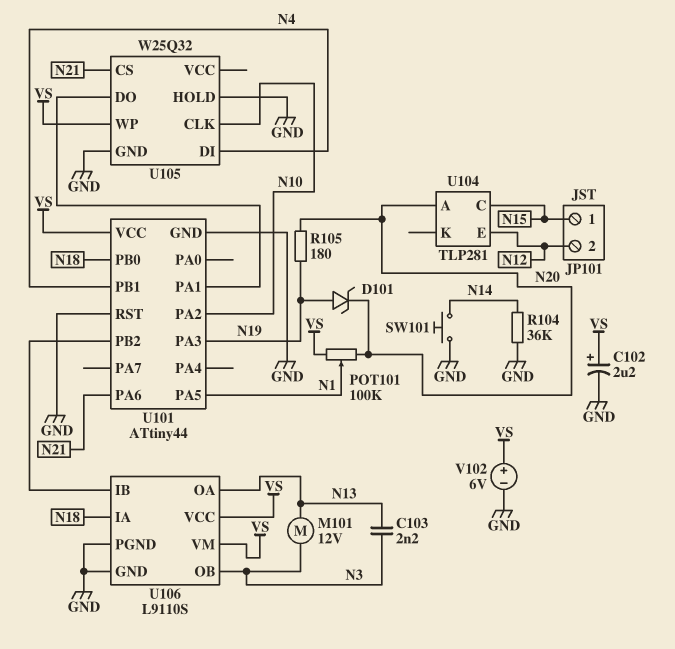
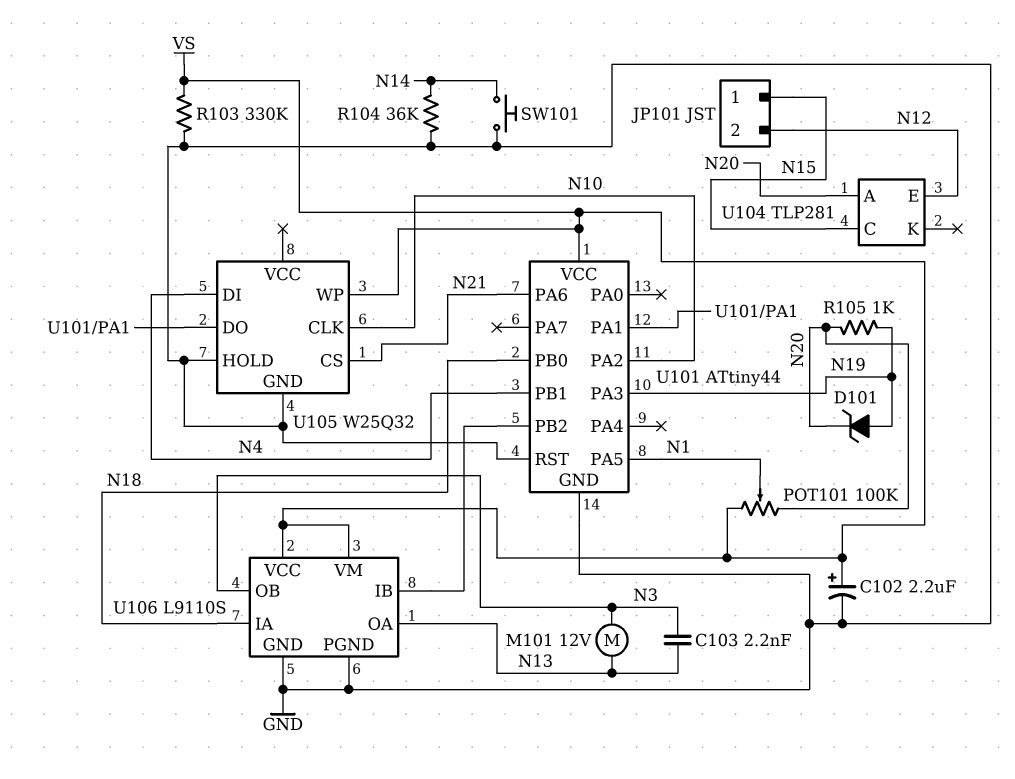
R103: none -> 330k (GND, VS)
R105: 180 (N19, N20) -> 1k (N19, N20)
V102: 6V (plus VS, minus GND) -> none

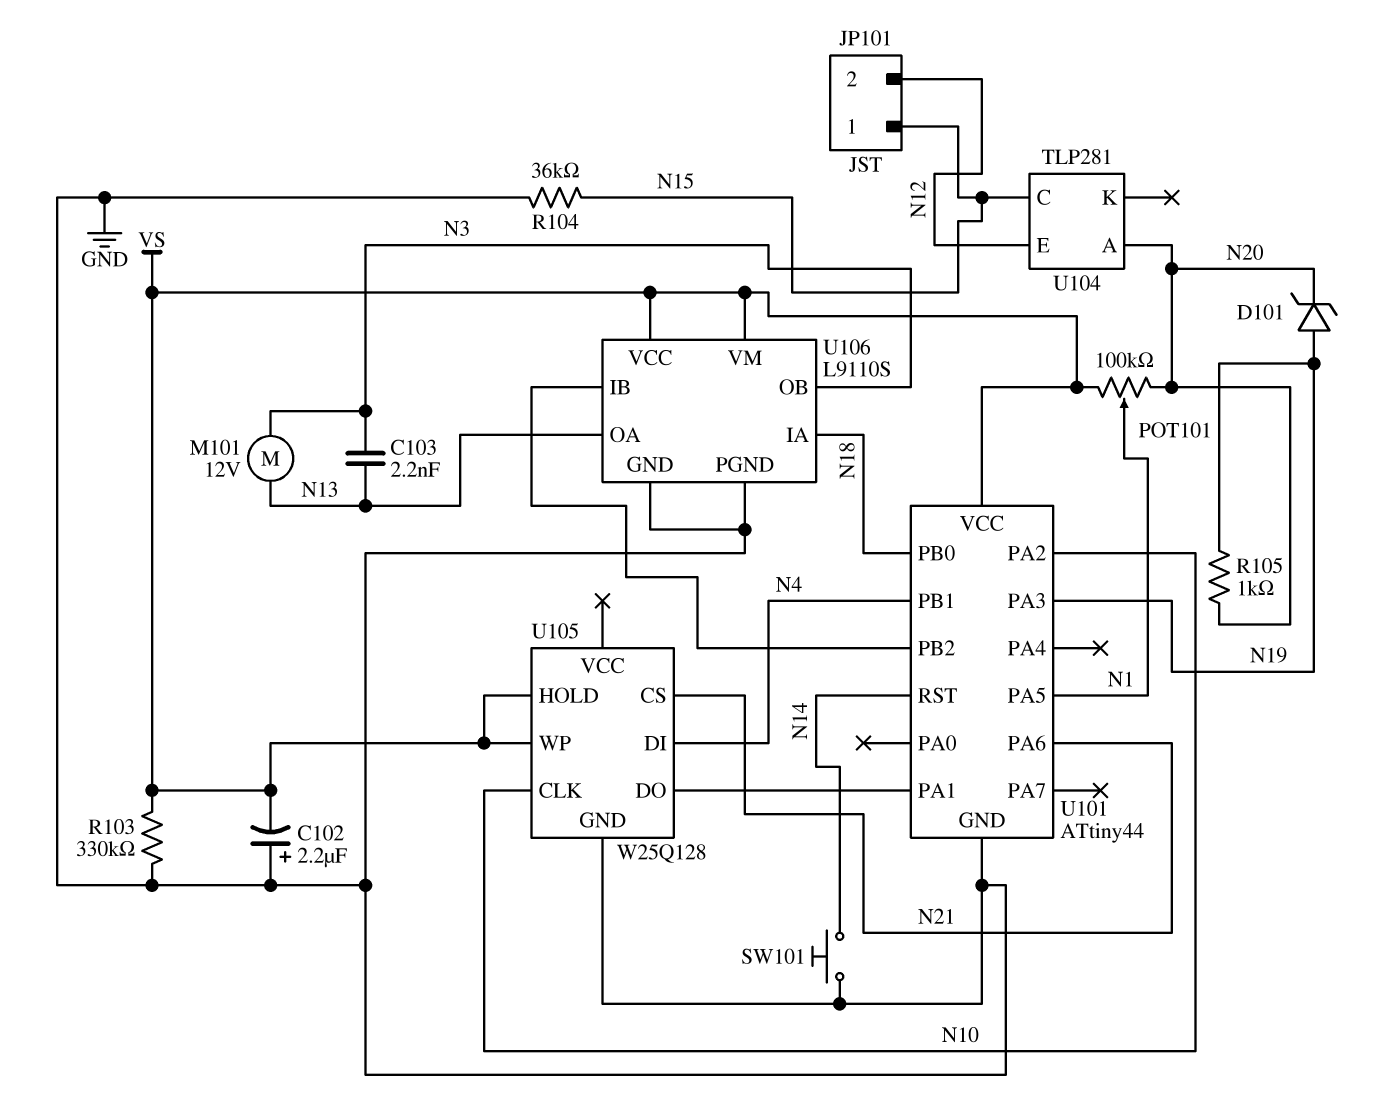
C102: 2.2uF (plus VS, minus GND) -> 2.2uF (plus GND, minus VS)
R104: 36k (GND, N14) -> 36k (GND, N15)
U101 pin RST: GND -> N14
U105: W25Q32 -> W25Q128
U105 pin HOLD: GND -> VS

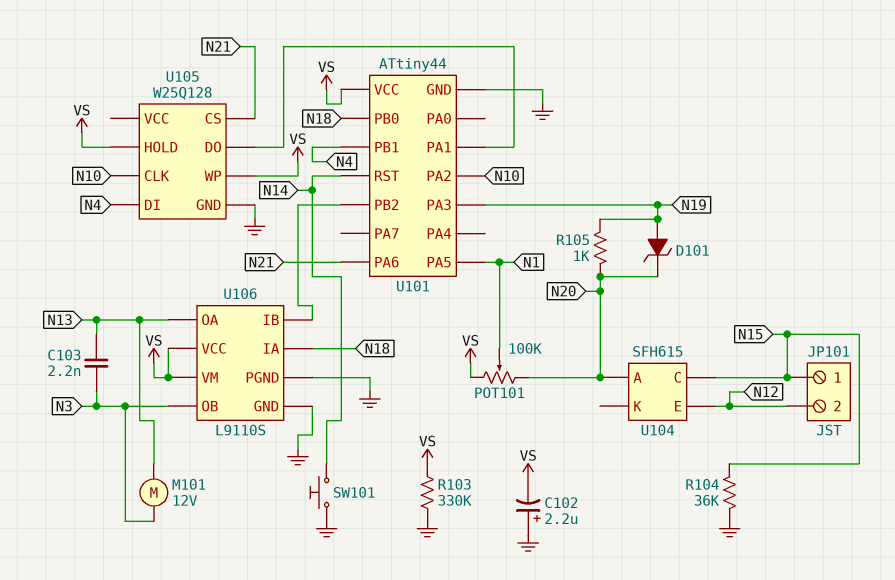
U104: TLP281 -> SFH615

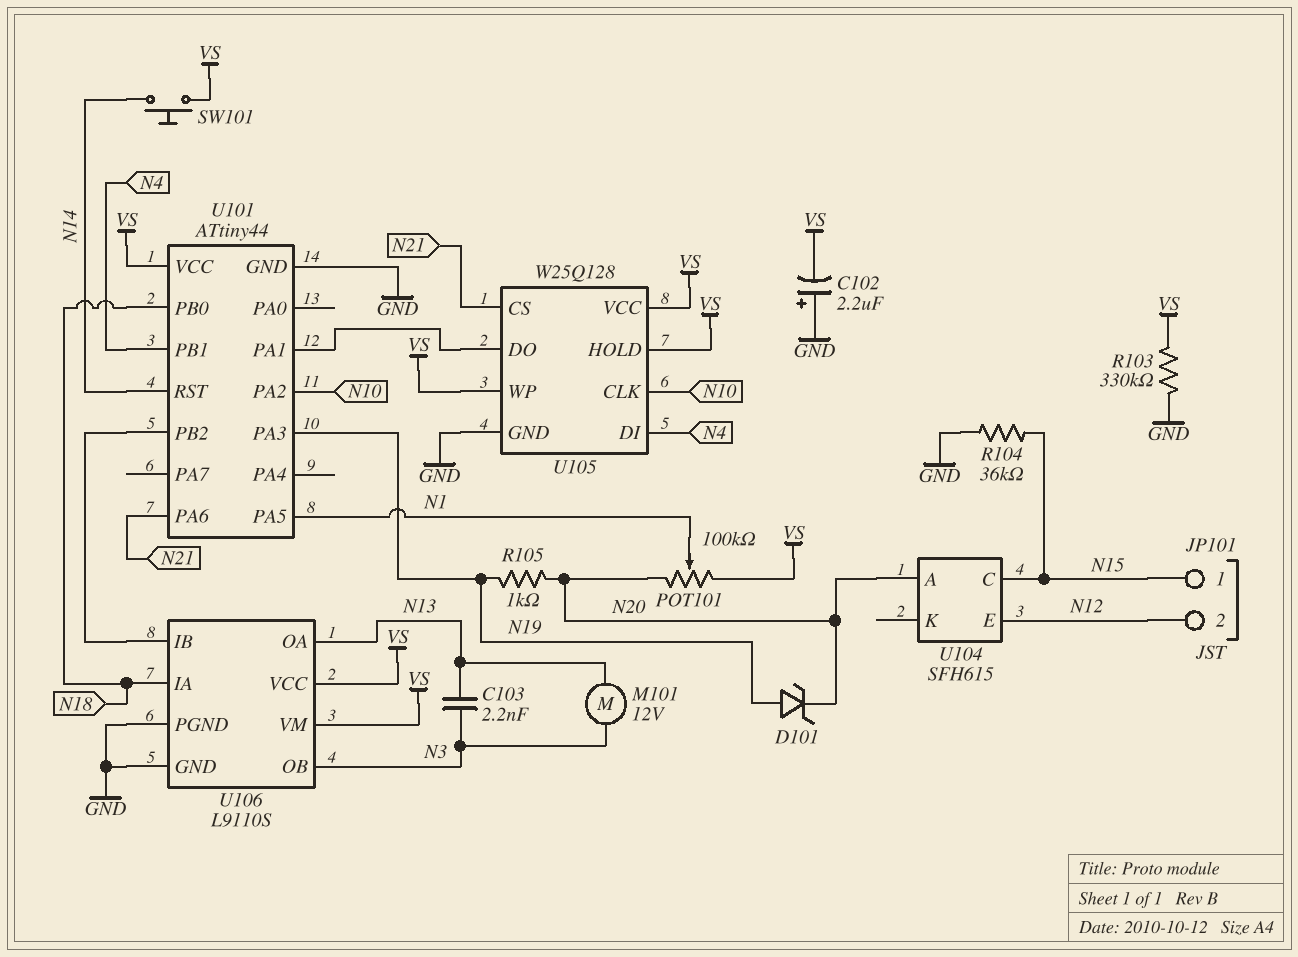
SW101: button (GND, N14) -> button (N14, VS)
U105 pin VCC: none -> VS

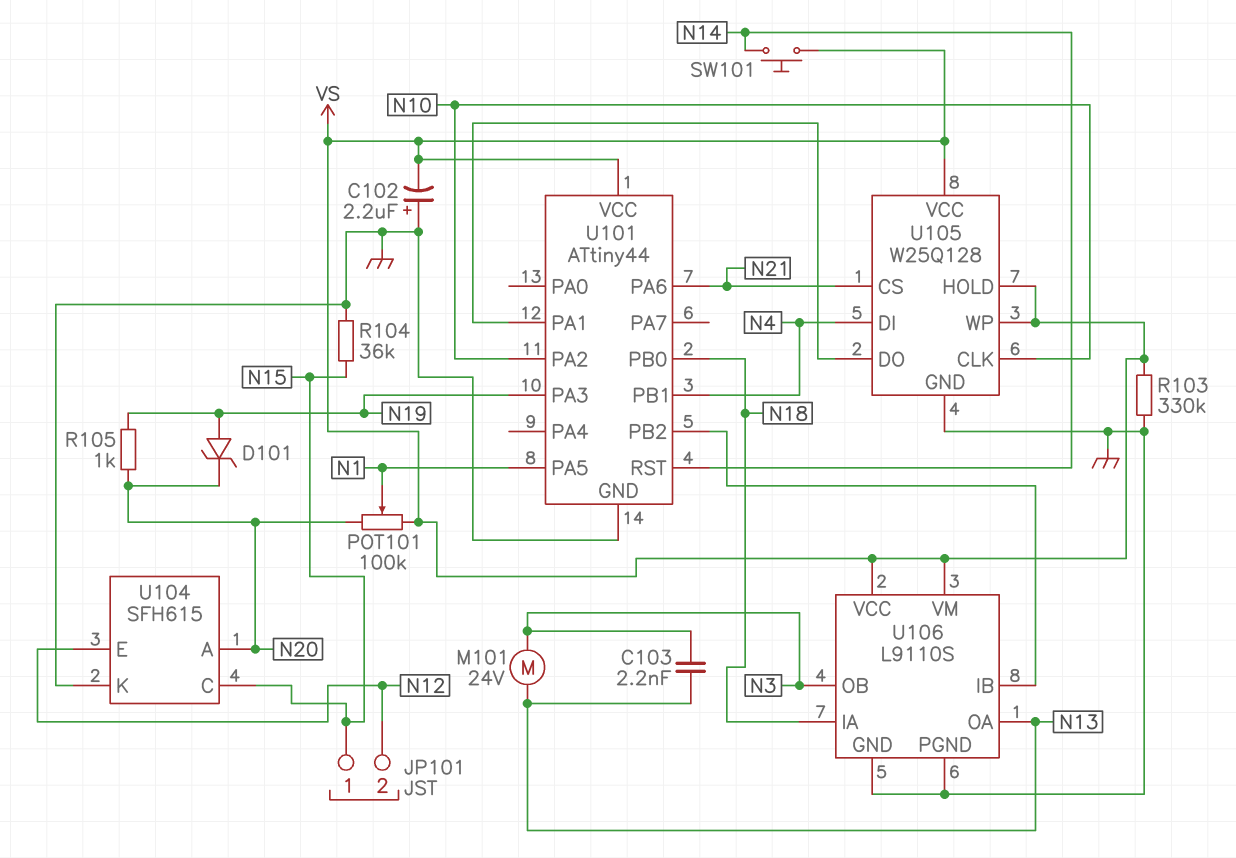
M101: motor 12V (N3, N13) -> motor 24V (N3, N13)
U104 pin K: none -> GND

